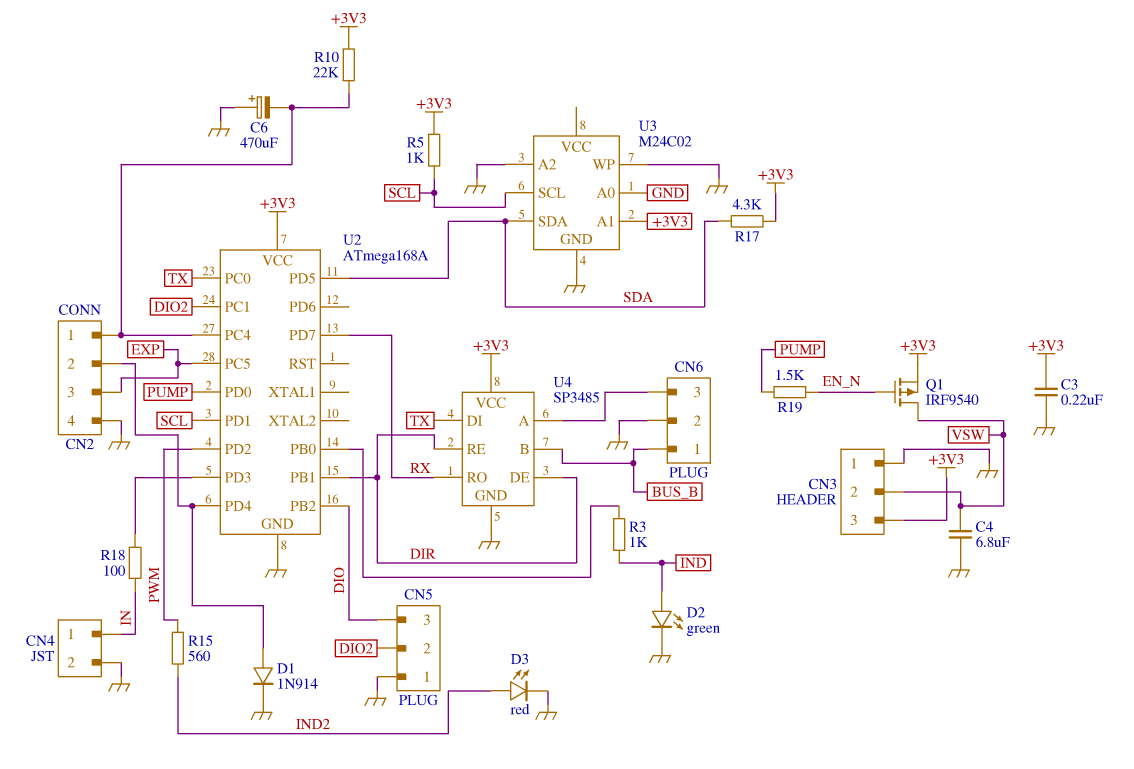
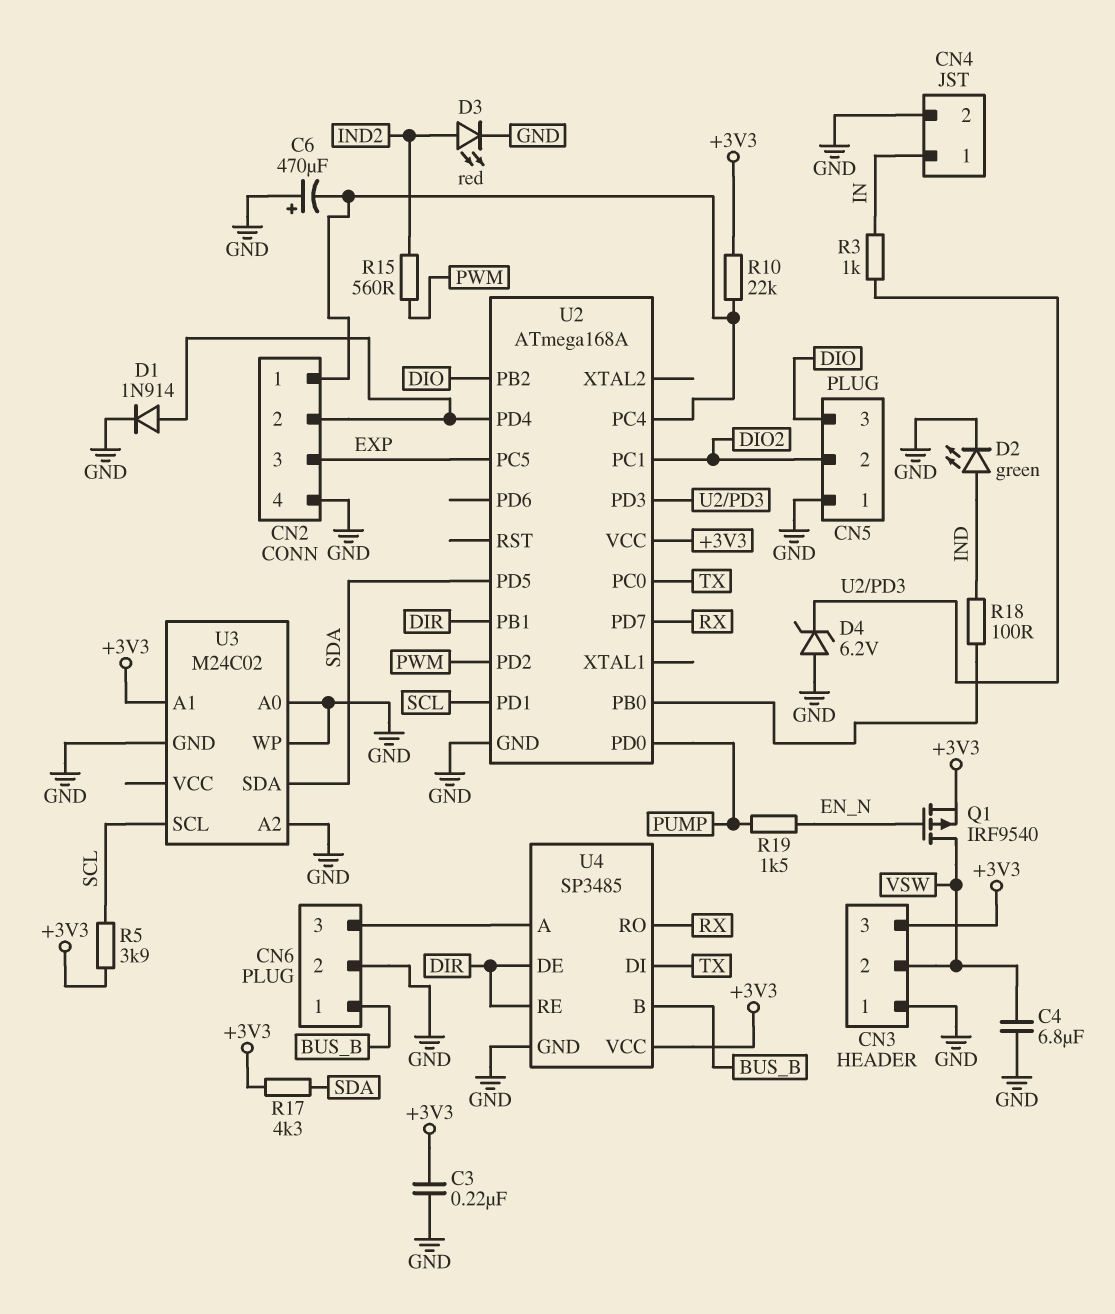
D4: none -> zener 6.2V (A GND, K U2/PD3)
R3: 1k (IND, U2/PB0) -> 1k (IN, U2/PD3)
R5: 1k (+3V3, SCL) -> 3.9k (+3V3, SCL)
R18: 100 (IN, U2/PD3) -> 100 (IND, U2/PB0)

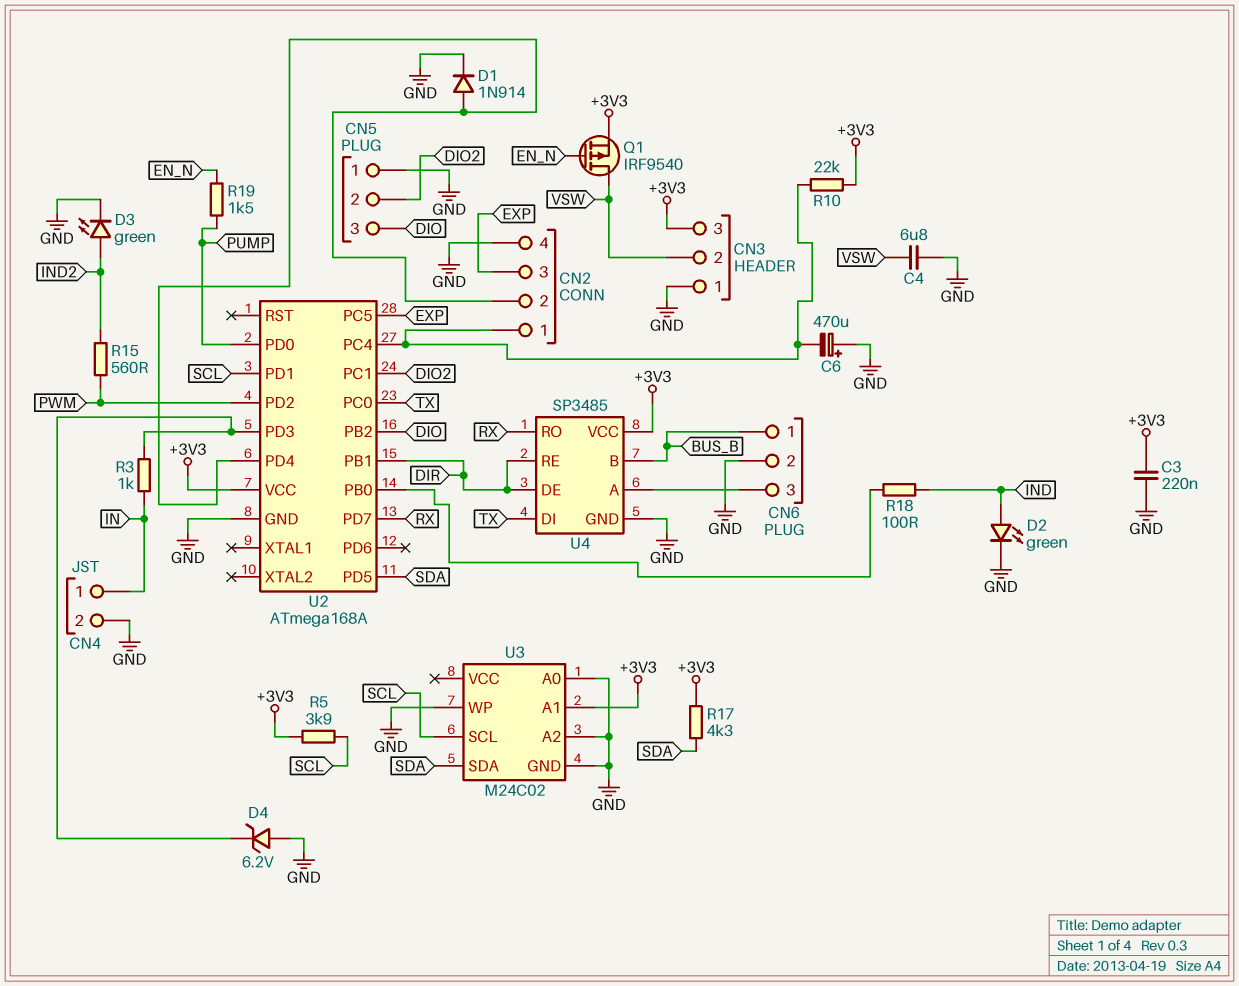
D3: LED red (A IND2, K GND) -> LED green (A IND2, K GND)

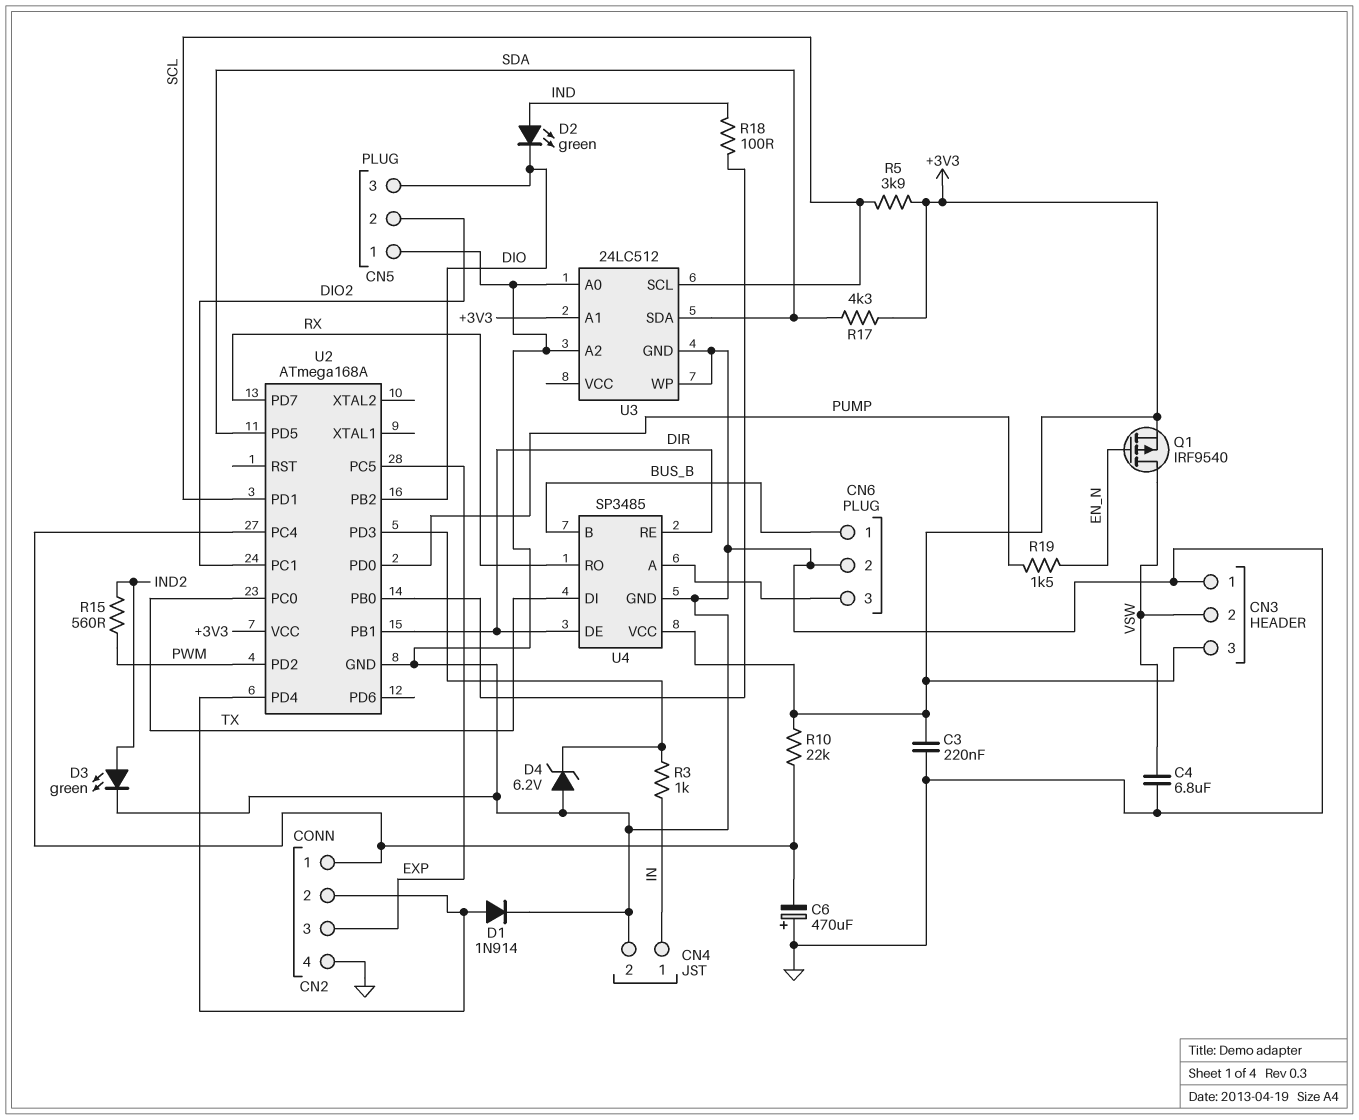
D2: LED green (A IND, K GND) -> LED green (A IND, K DIO)
U3: M24C02 -> 24LC512

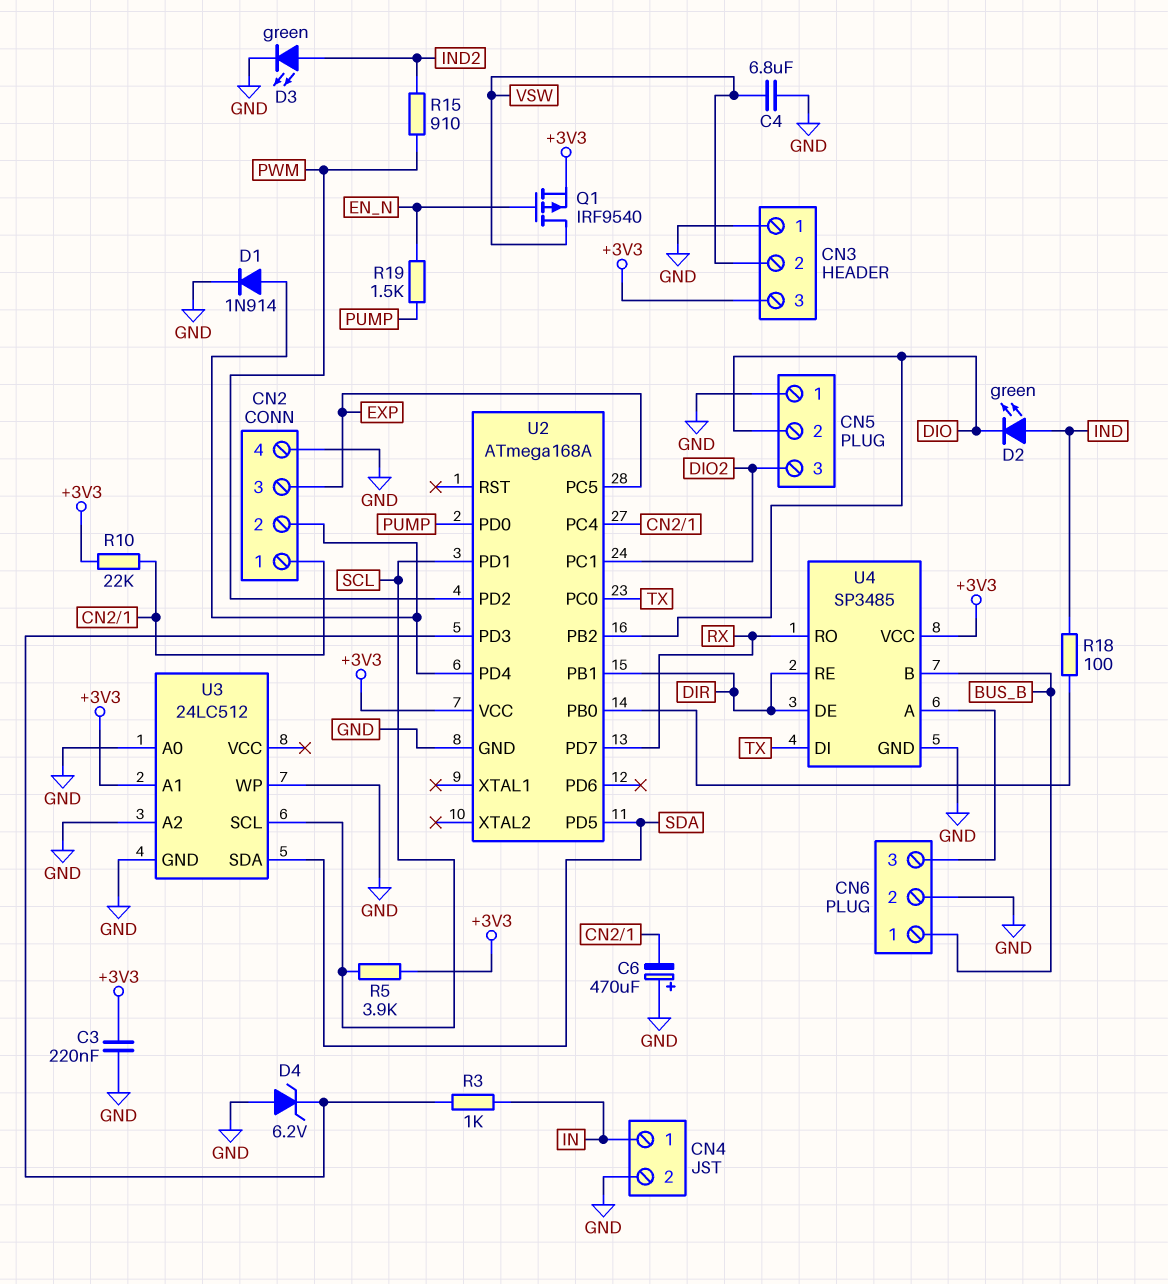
CN5 pin 2: DIO2 -> DIO
CN5 pin 3: DIO -> DIO2
R15: 560 (IND2, PWM) -> 910 (IND2, PWM)
R17: 4.3k (+3V3, SDA) -> none

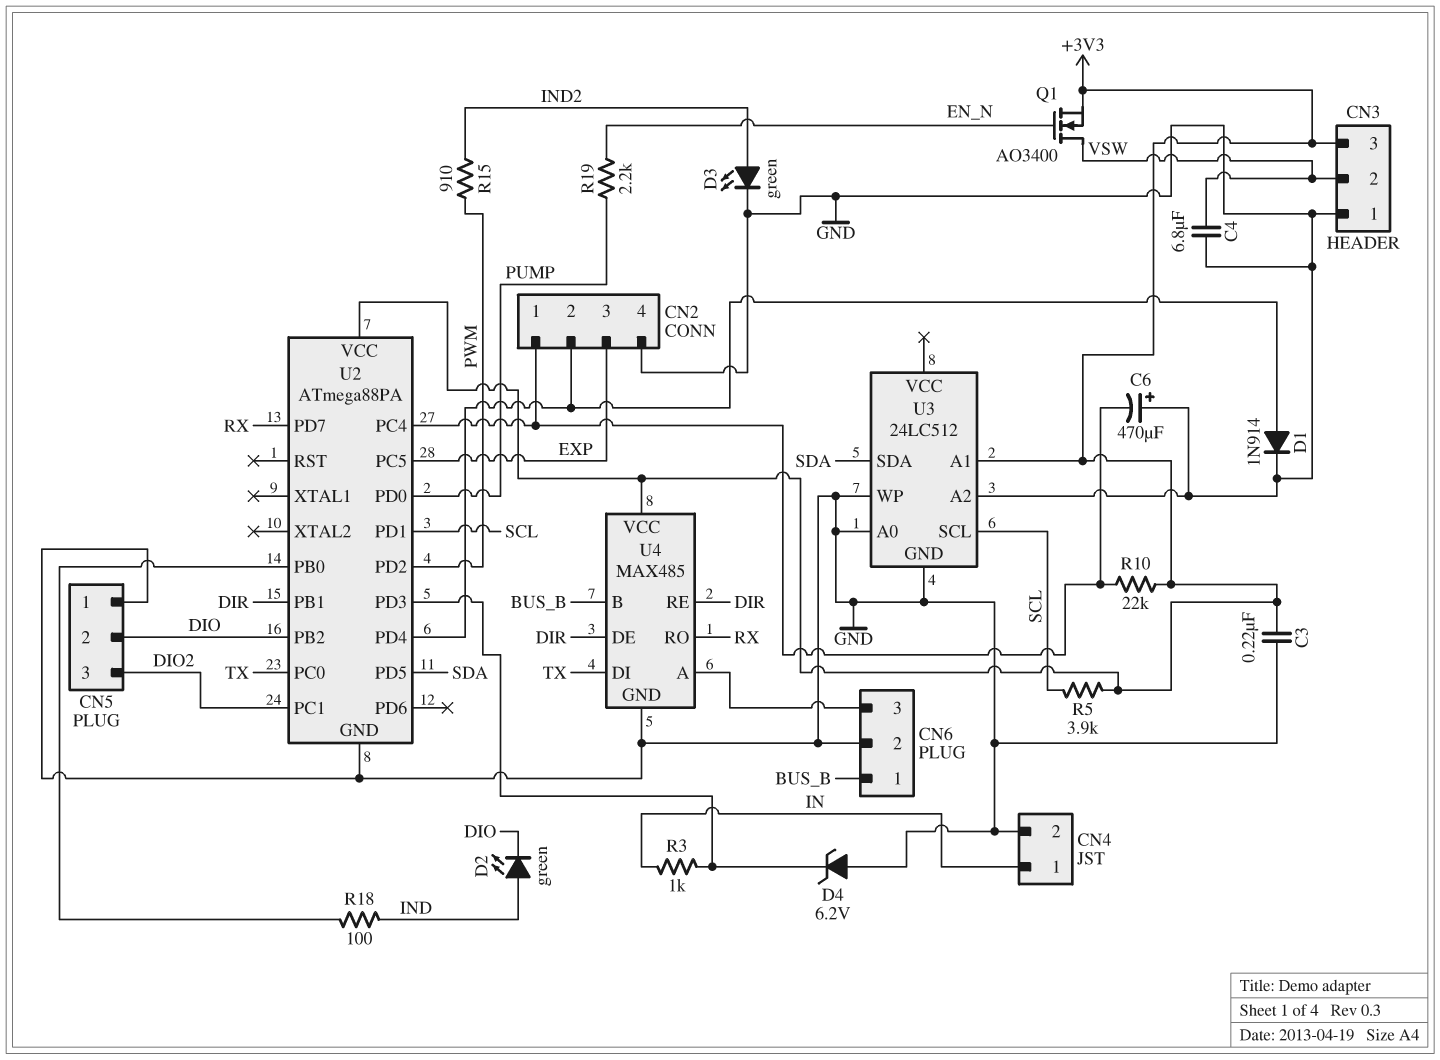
Q1: PMOS IRF9540 (G EN_N, D VSW, S +3V3) -> NMOS AO3400 (G EN_N, D VSW, S +3V3)
R19: 1.5k (EN_N, PUMP) -> 2.2k (EN_N, PUMP)
U2: ATmega168A -> ATmega88PA
U4: SP3485 -> MAX485

